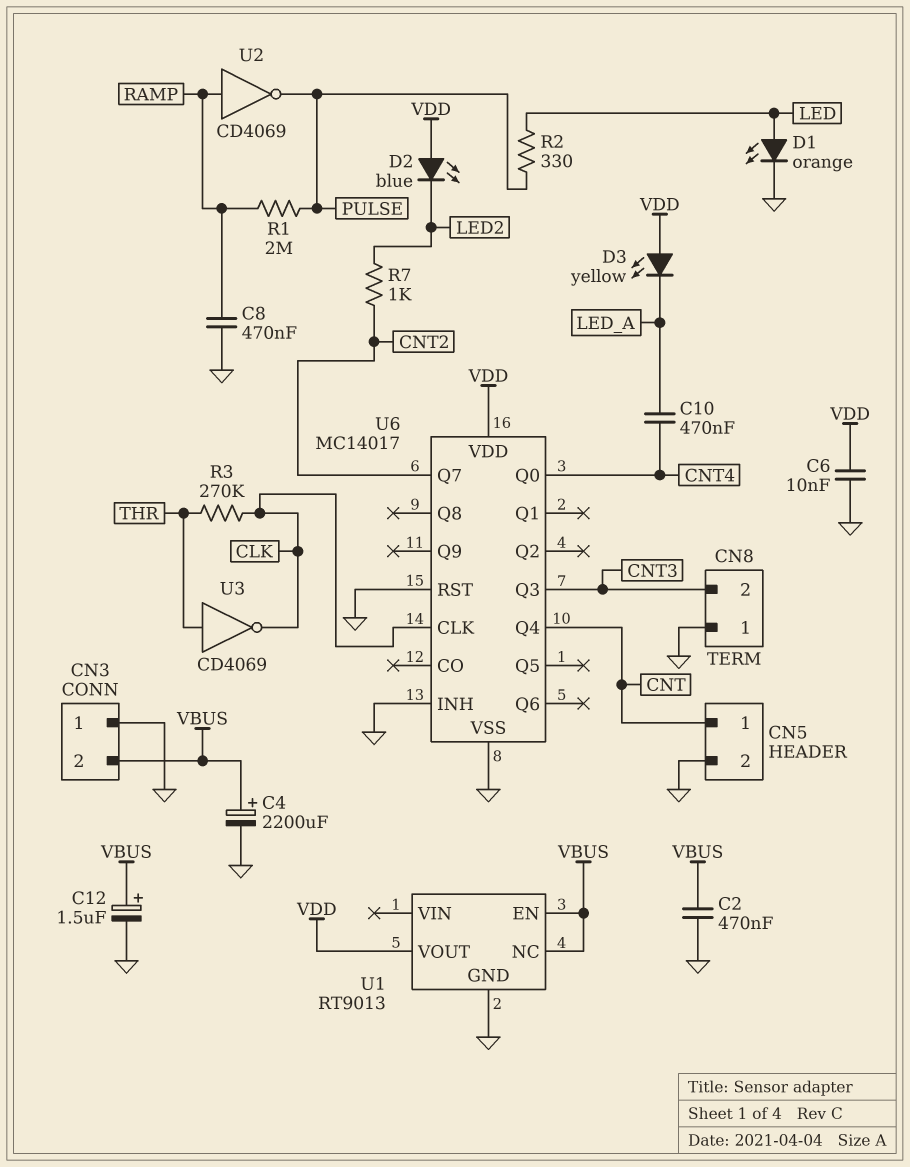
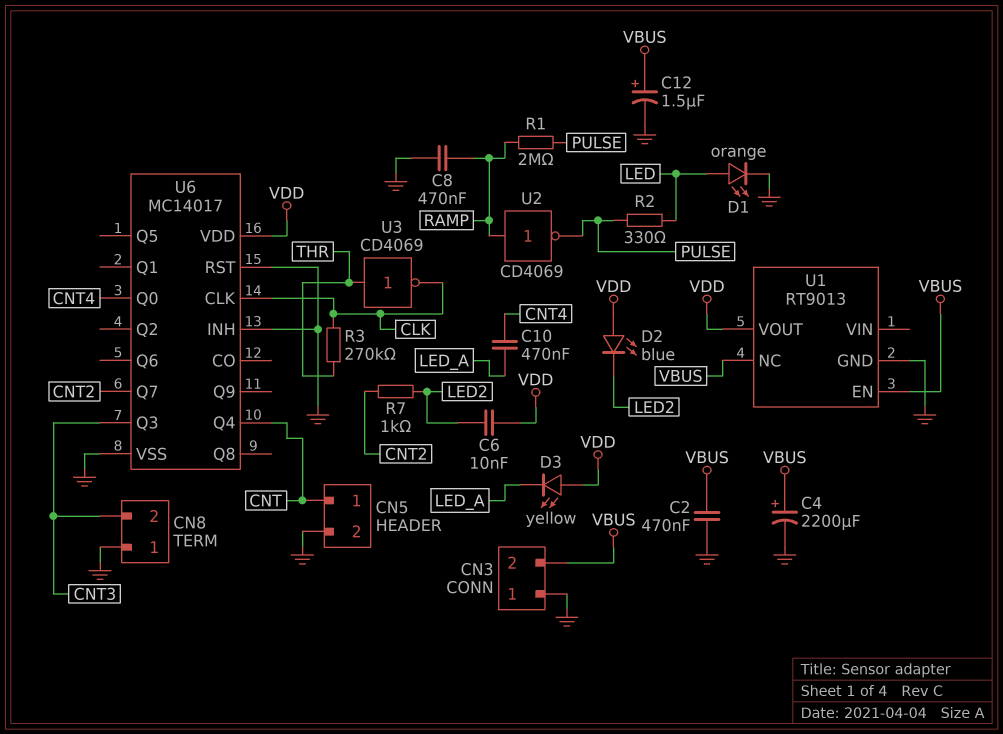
C6: 10nF (GND, VDD) -> 10nF (LED2, VDD)

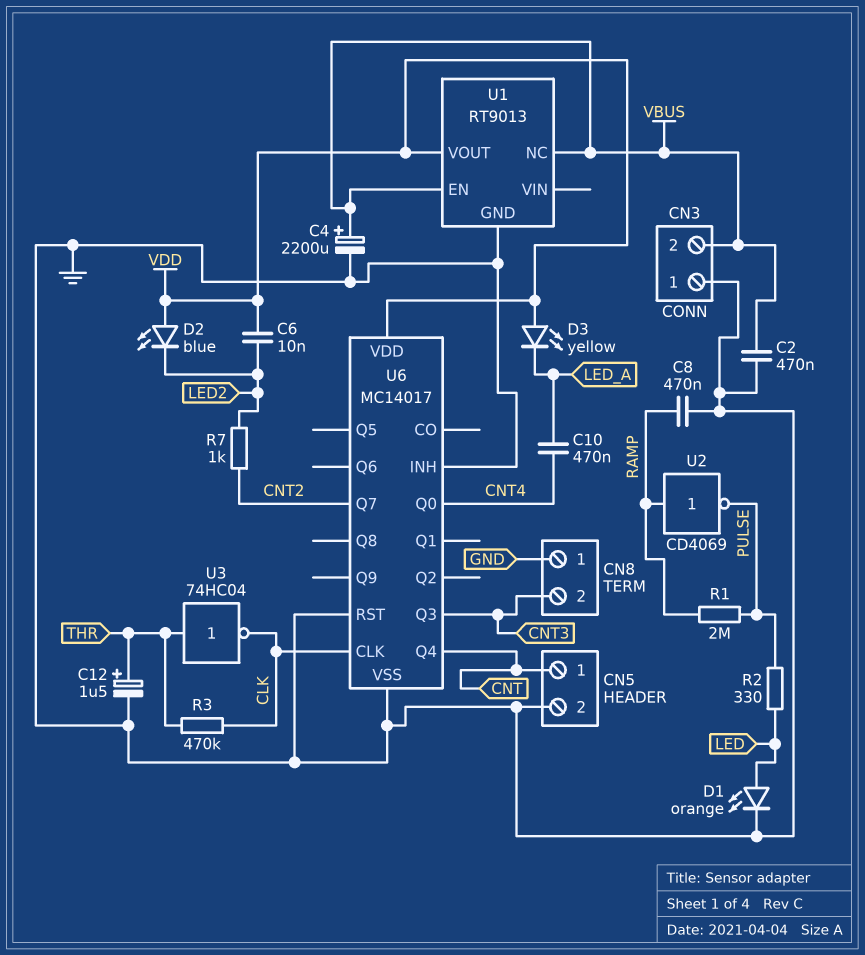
C12: 1.5uF (plus VBUS, minus GND) -> 1.5uF (plus THR, minus GND)
R3: 270k (CLK, THR) -> 470k (CLK, THR)
U3: NOT CD4069 (in THR, out CLK) -> NOT 74HC04 (in THR, out CLK)

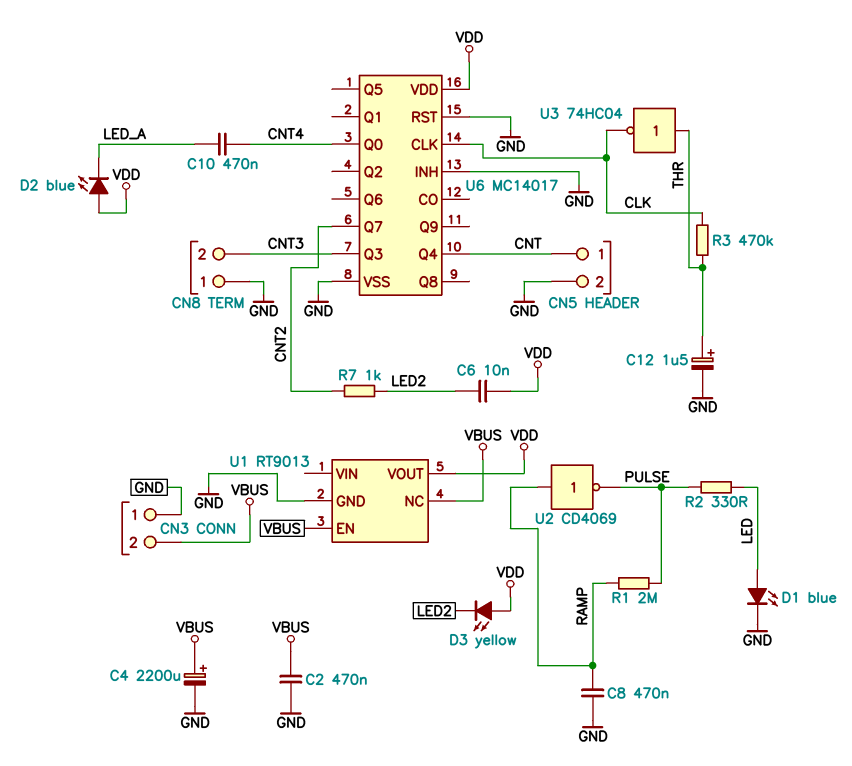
D1: LED orange (A LED, K GND) -> LED blue (A LED, K GND)
D2: LED blue (A VDD, K LED2) -> LED blue (A VDD, K LED_A)
D3: LED yellow (A VDD, K LED_A) -> LED yellow (A VDD, K LED2)

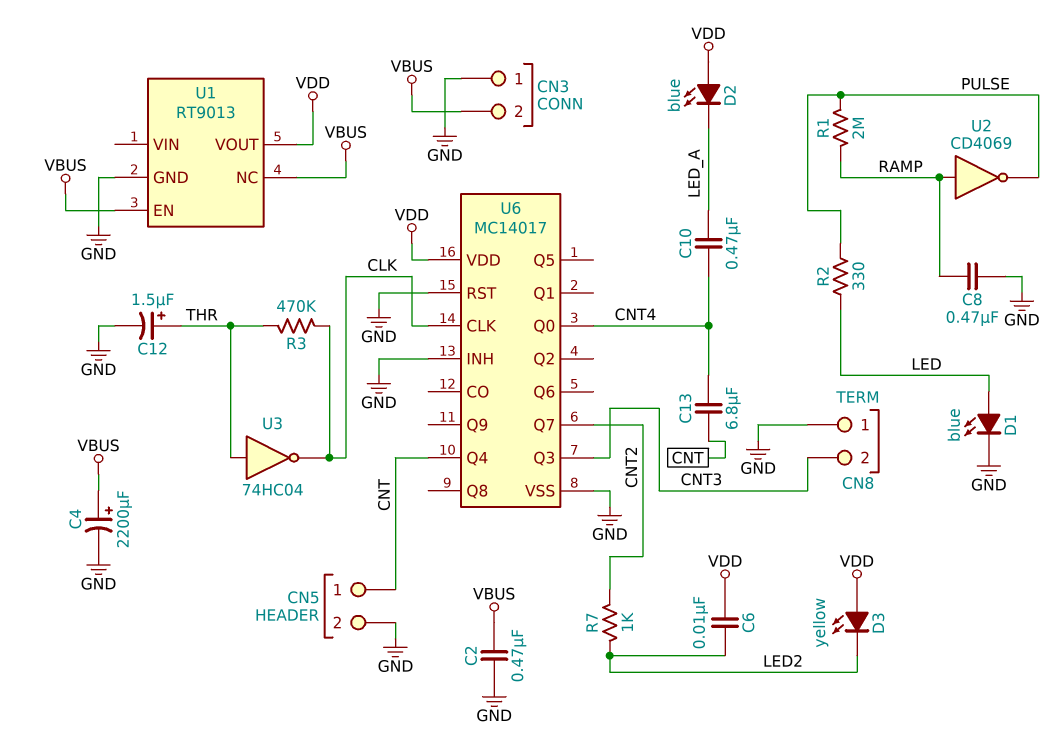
C13: none -> 6.8uF (CNT, CNT4)

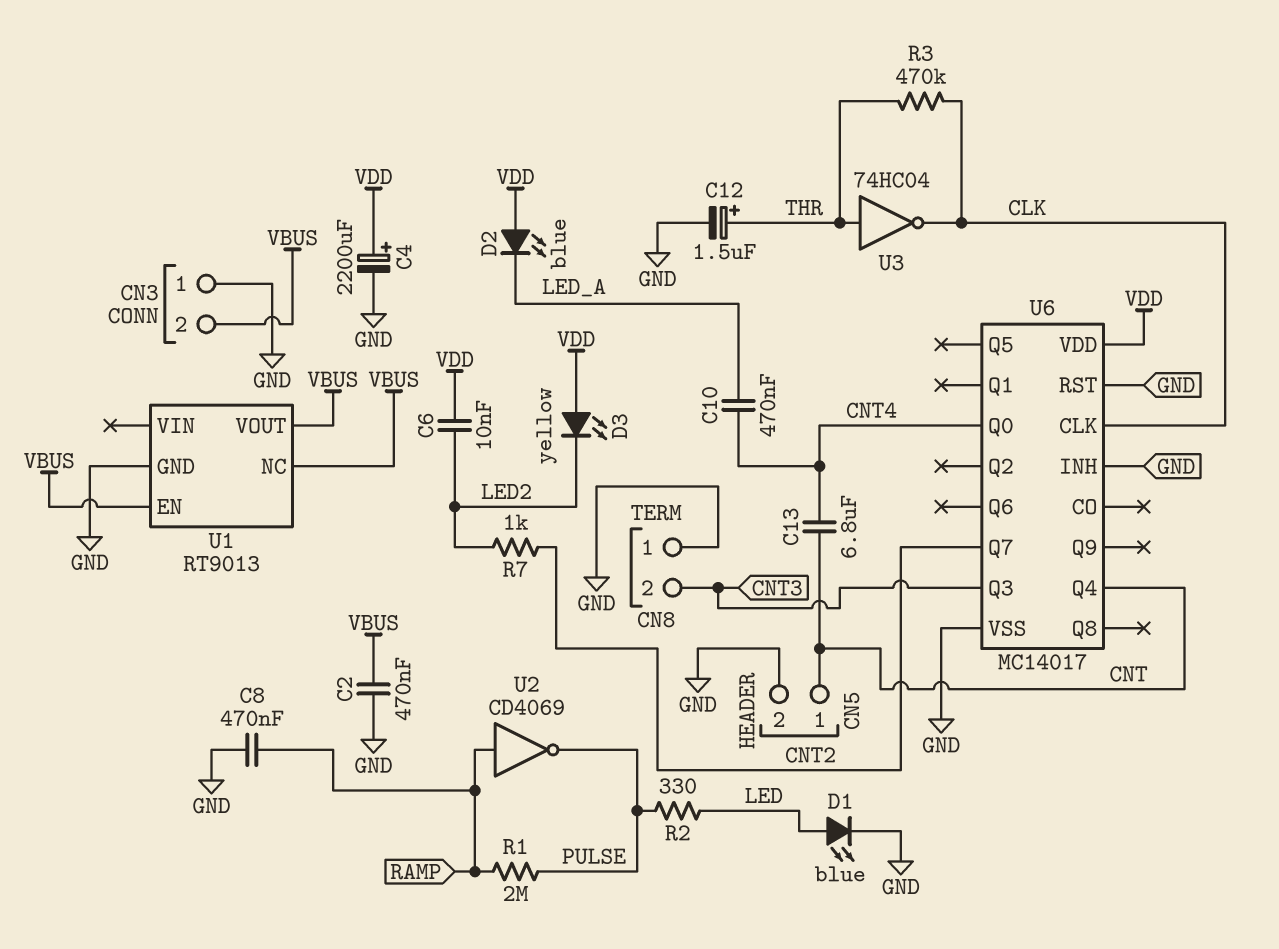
C4: 2200uF (plus VBUS, minus GND) -> 2200uF (plus VDD, minus GND)
U1 pin VOUT: VDD -> VBUS

